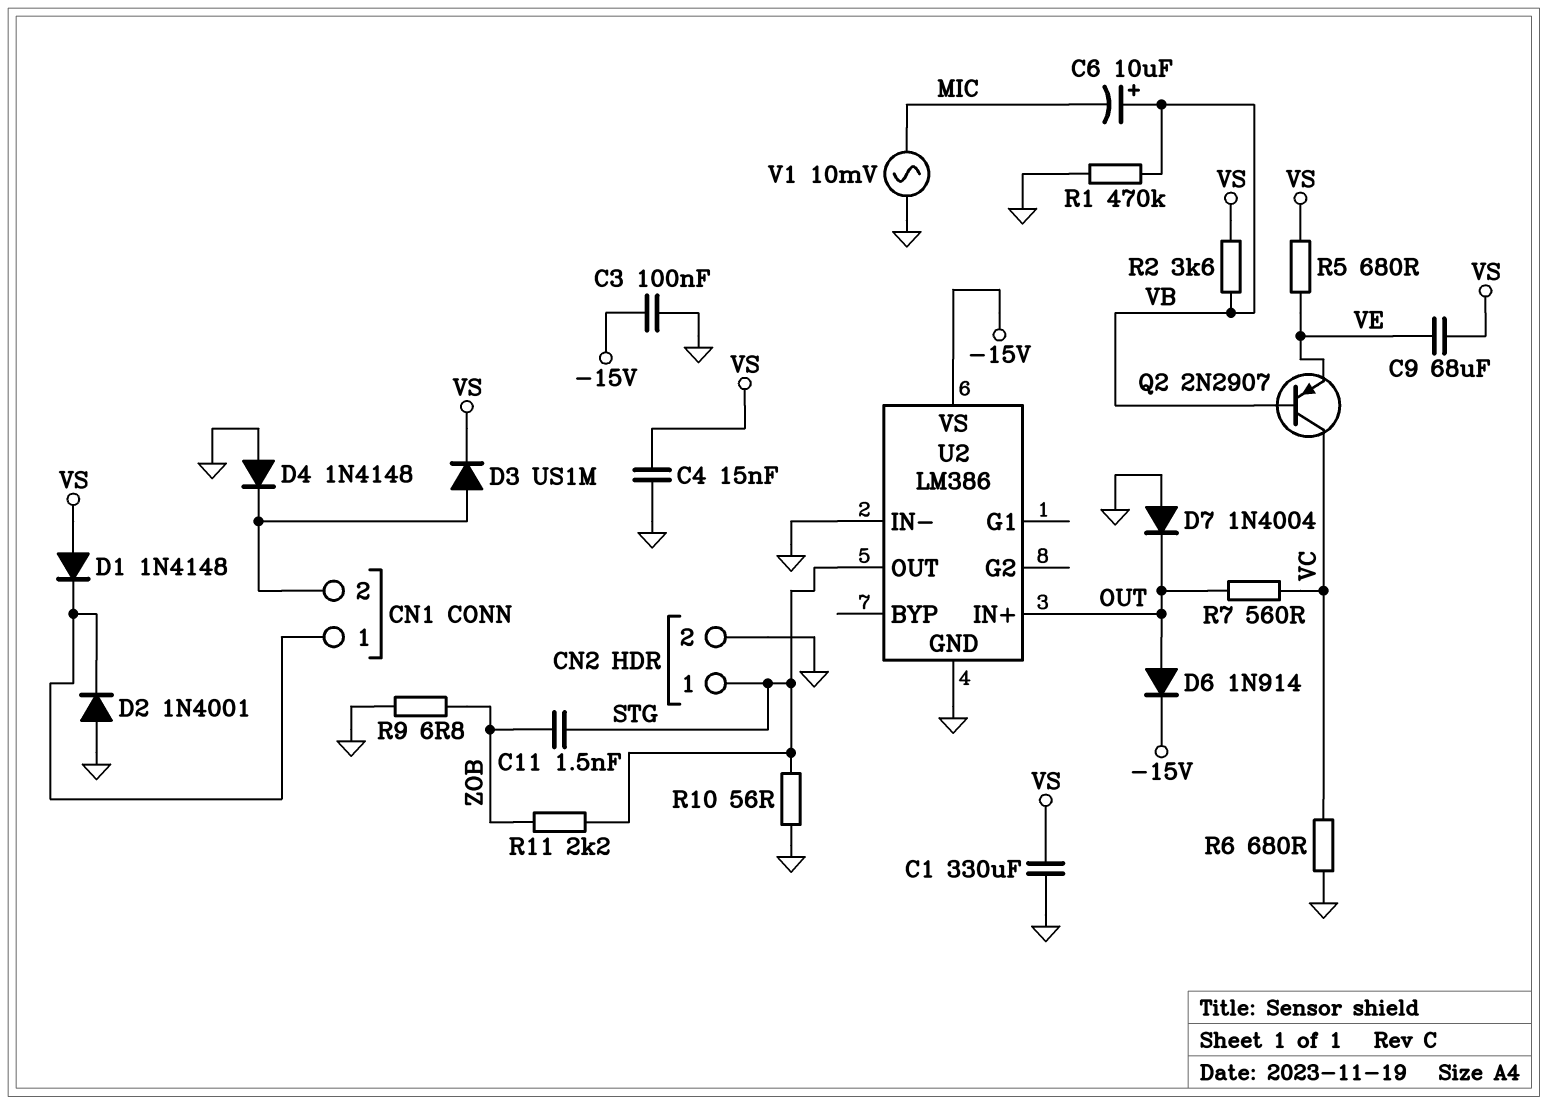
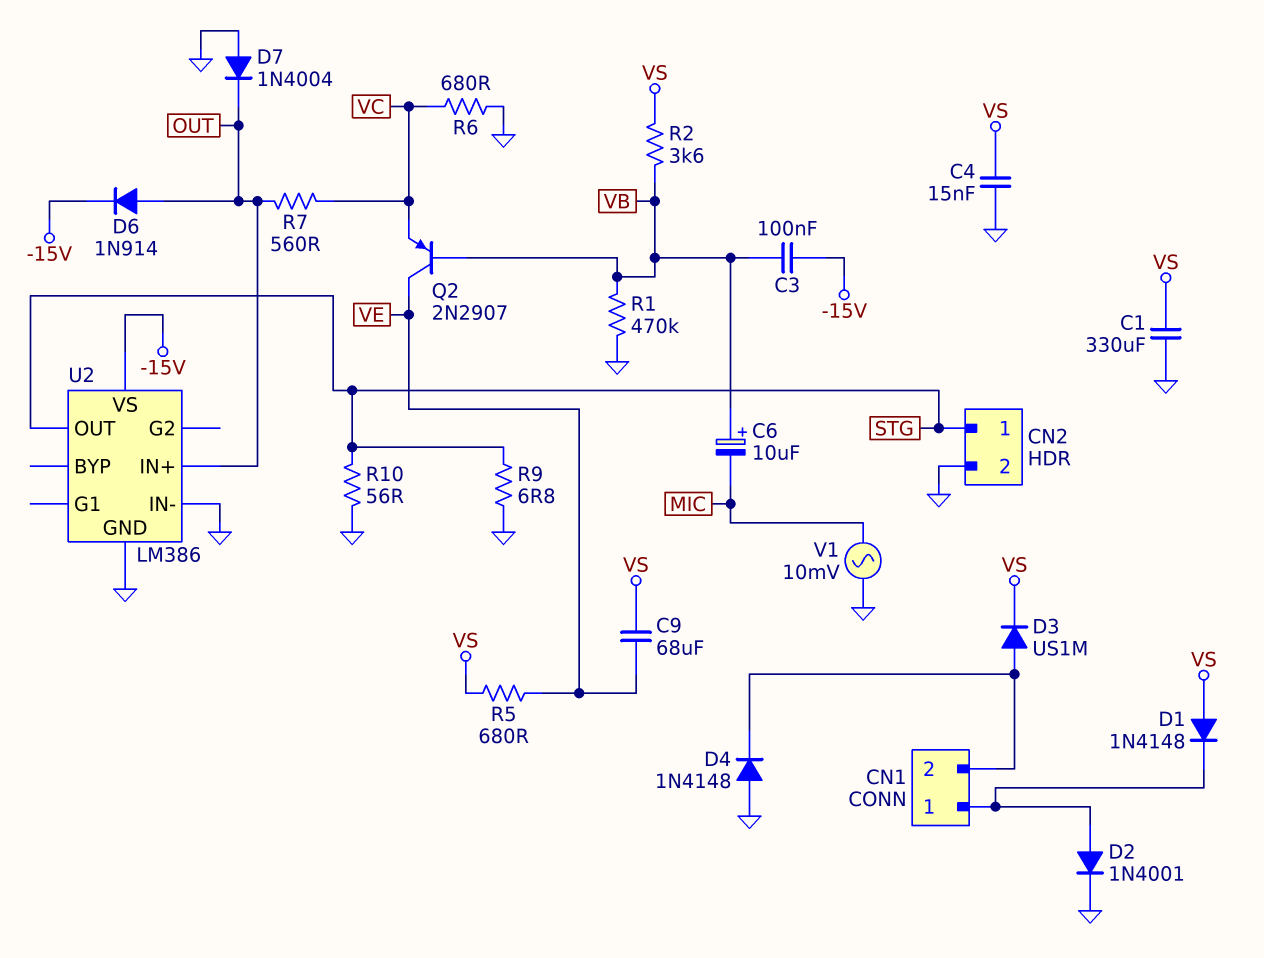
C3: 100nF (-15V, GND) -> 100nF (-15V, VB)
C11: 1.5nF (STG, ZOB) -> none
D2: diode 1N4001 (A GND, K CN1/1) -> diode 1N4001 (A CN1/1, K GND)
Q2: PNP 2N2907 (B VB, C VC, E VE) -> PNP 2N2907 (B VB, C VE, E VC)
R9: 6.8 (GND, ZOB) -> 6.8 (GND, STG)
R11: 2.2k (STG, ZOB) -> none

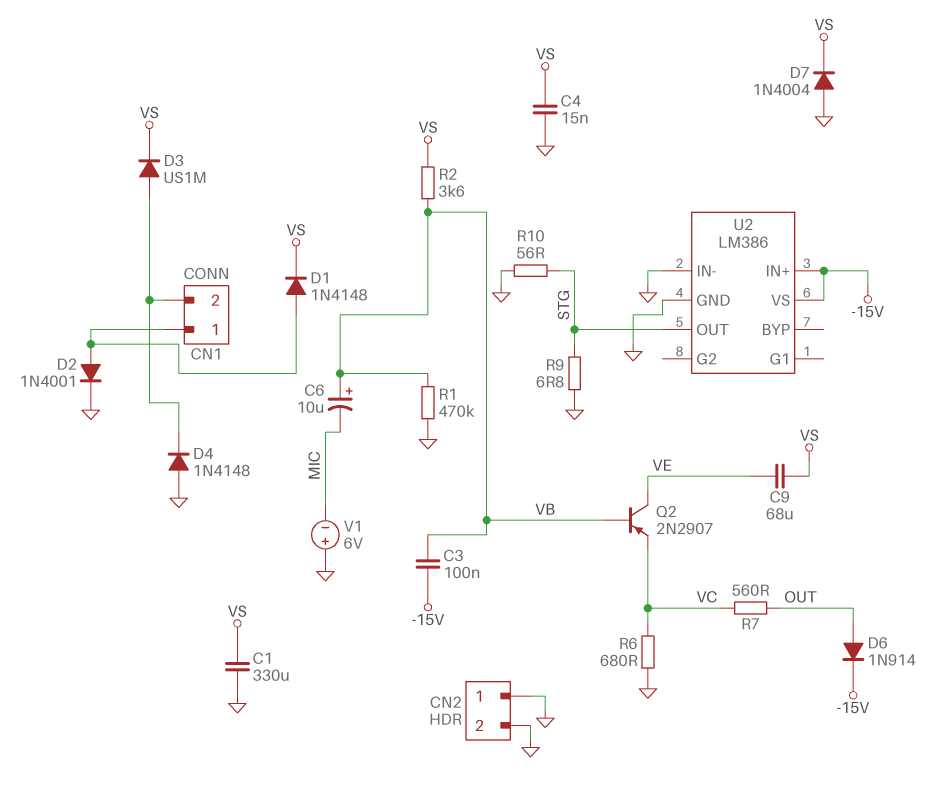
CN2 pin 1: STG -> GND
D1: diode 1N4148 (A VS, K CN1/1) -> diode 1N4148 (A CN1/1, K VS)
D7: diode 1N4004 (A GND, K OUT) -> diode 1N4004 (A GND, K VS)
R5: 680 (VE, VS) -> none
U2 pin IN+: OUT -> -15V
V1: AC 10mV (GND, MIC) -> 6V (plus GND, minus MIC)

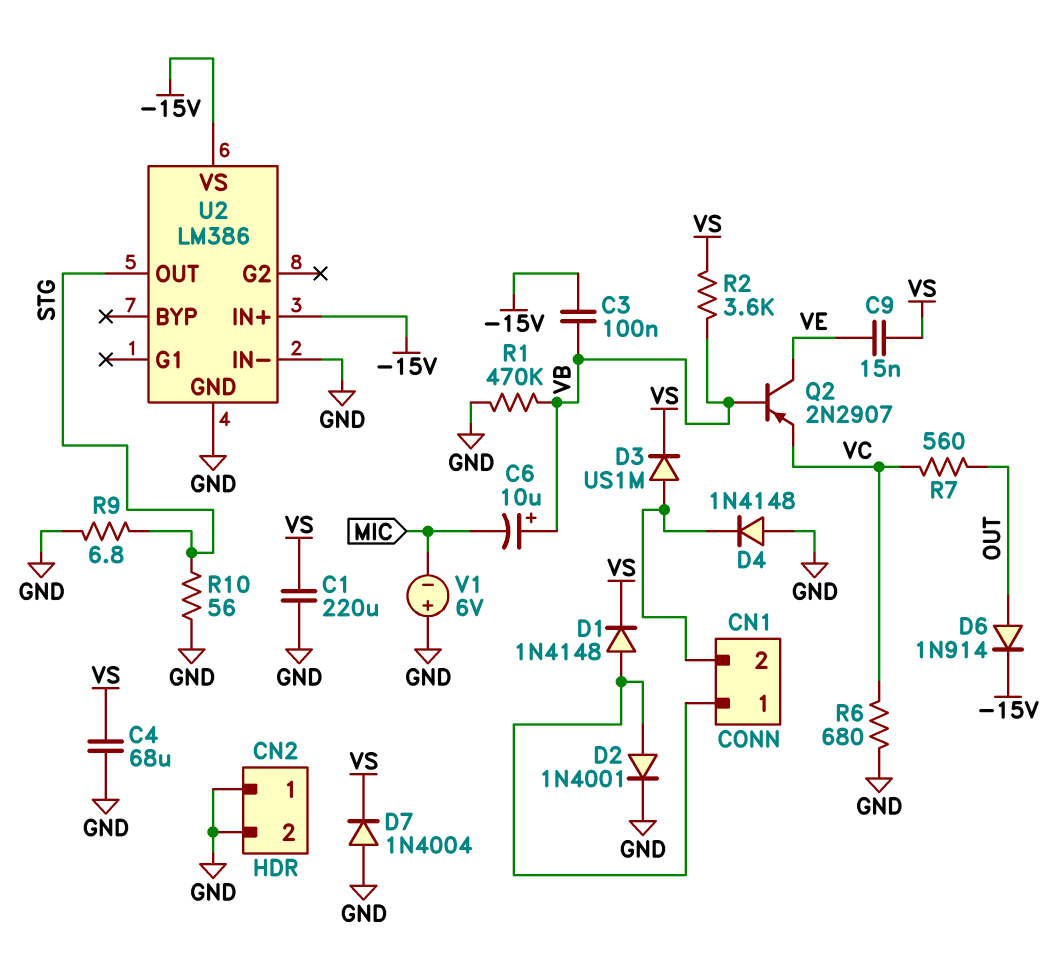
C1: 330uF (GND, VS) -> 220uF (GND, VS)
C4: 15nF (GND, VS) -> 68uF (GND, VS)
C9: 68uF (VE, VS) -> 15nF (VE, VS)

